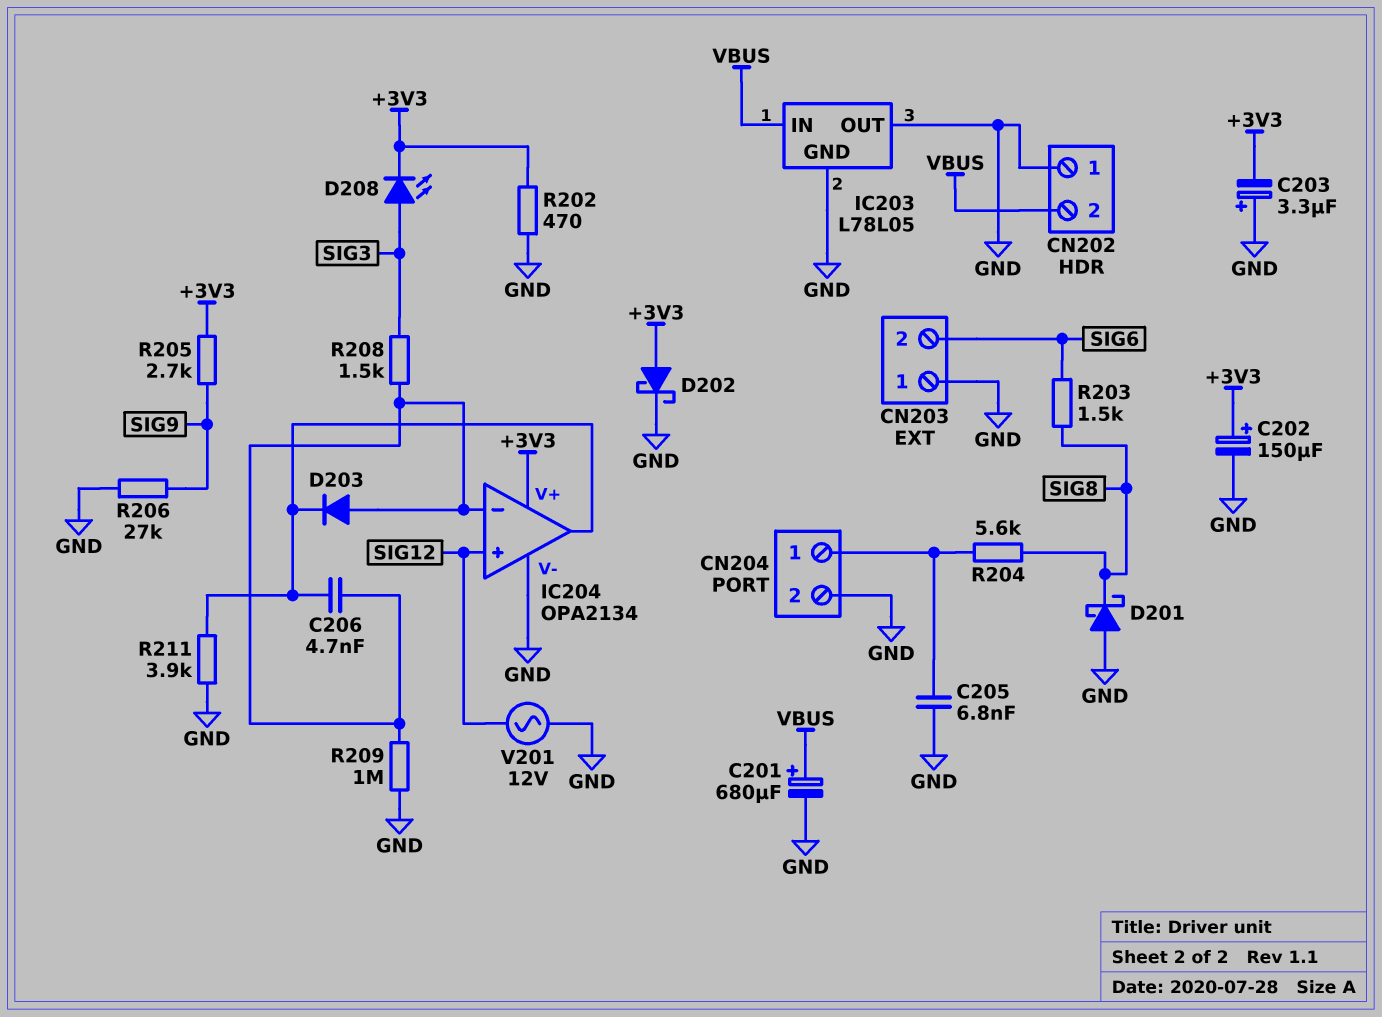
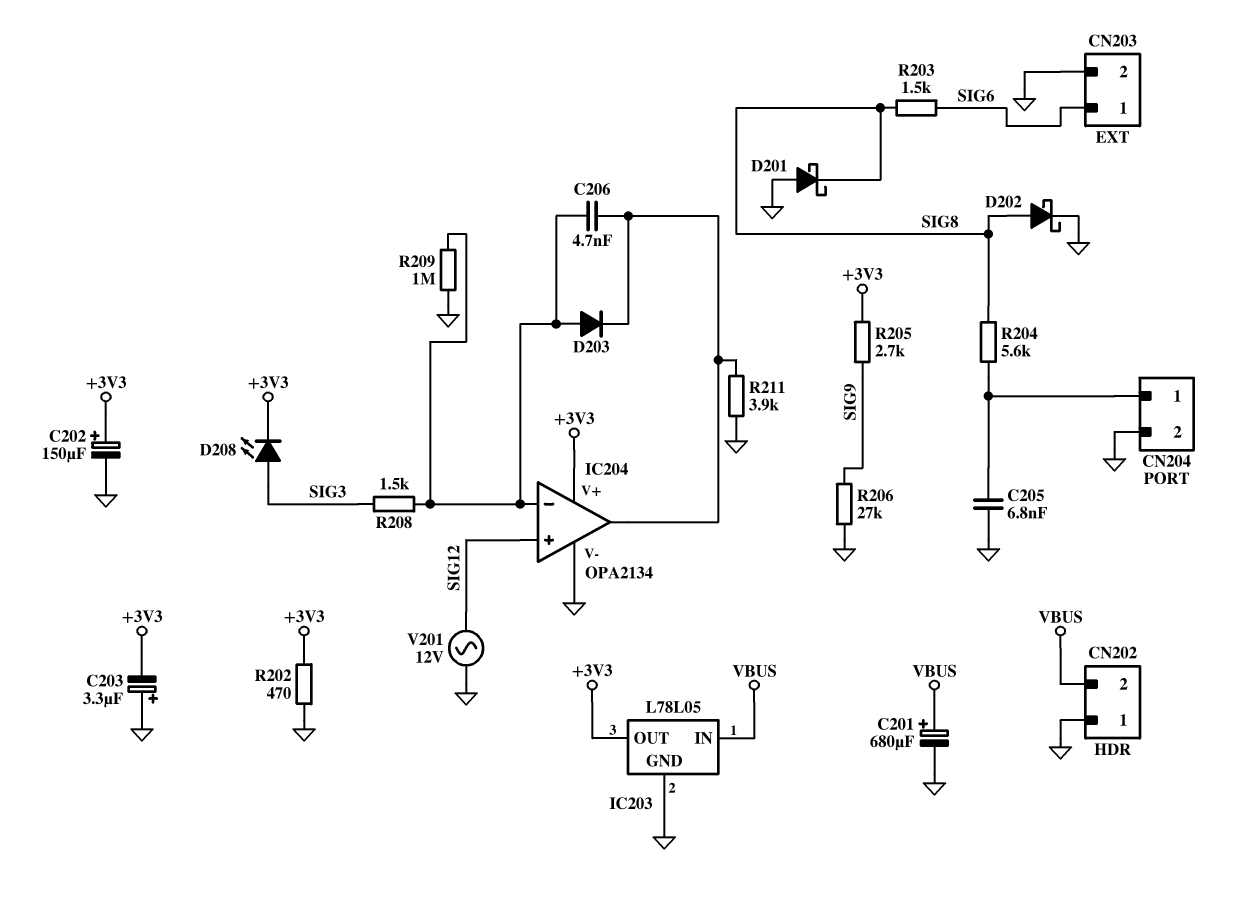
CN203 pin 1: GND -> SIG6
CN203 pin 2: SIG6 -> GND
D202: schottky (A +3V3, K GND) -> schottky (A SIG8, K GND)
IC203 pin OUT: GND -> +3V3

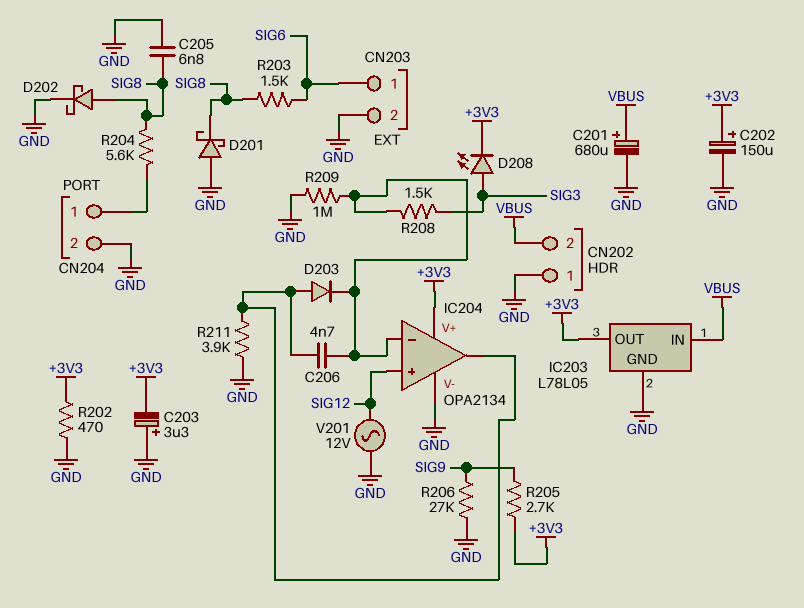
C205: 6.8nF (CN204/1, GND) -> 6.8nF (GND, SIG8)
D203: diode (A IC204/in-, K IC204/out) -> diode (A IC204/out, K IC204/in-)

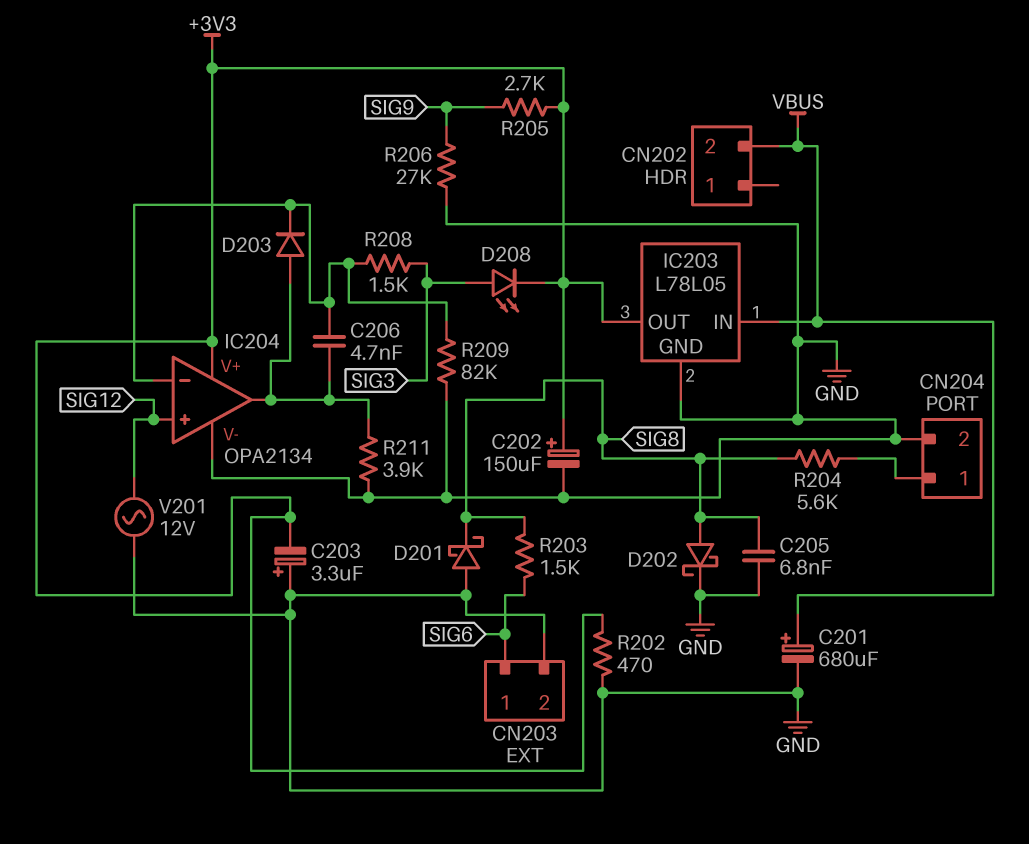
CN202 pin 1: GND -> none
R209: 1M (GND, IC204/in-) -> 82k (GND, IC204/in-)

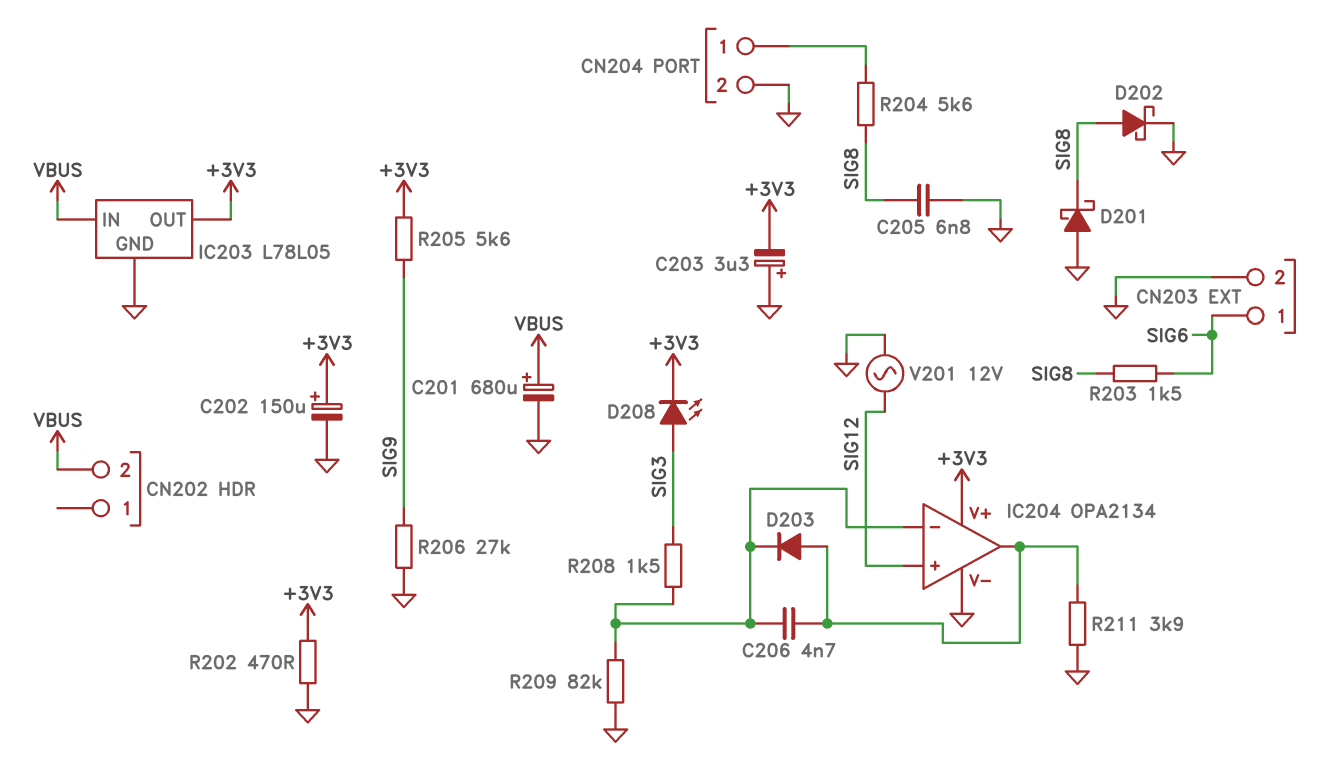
R205: 2.7k (+3V3, SIG9) -> 5.6k (+3V3, SIG9)

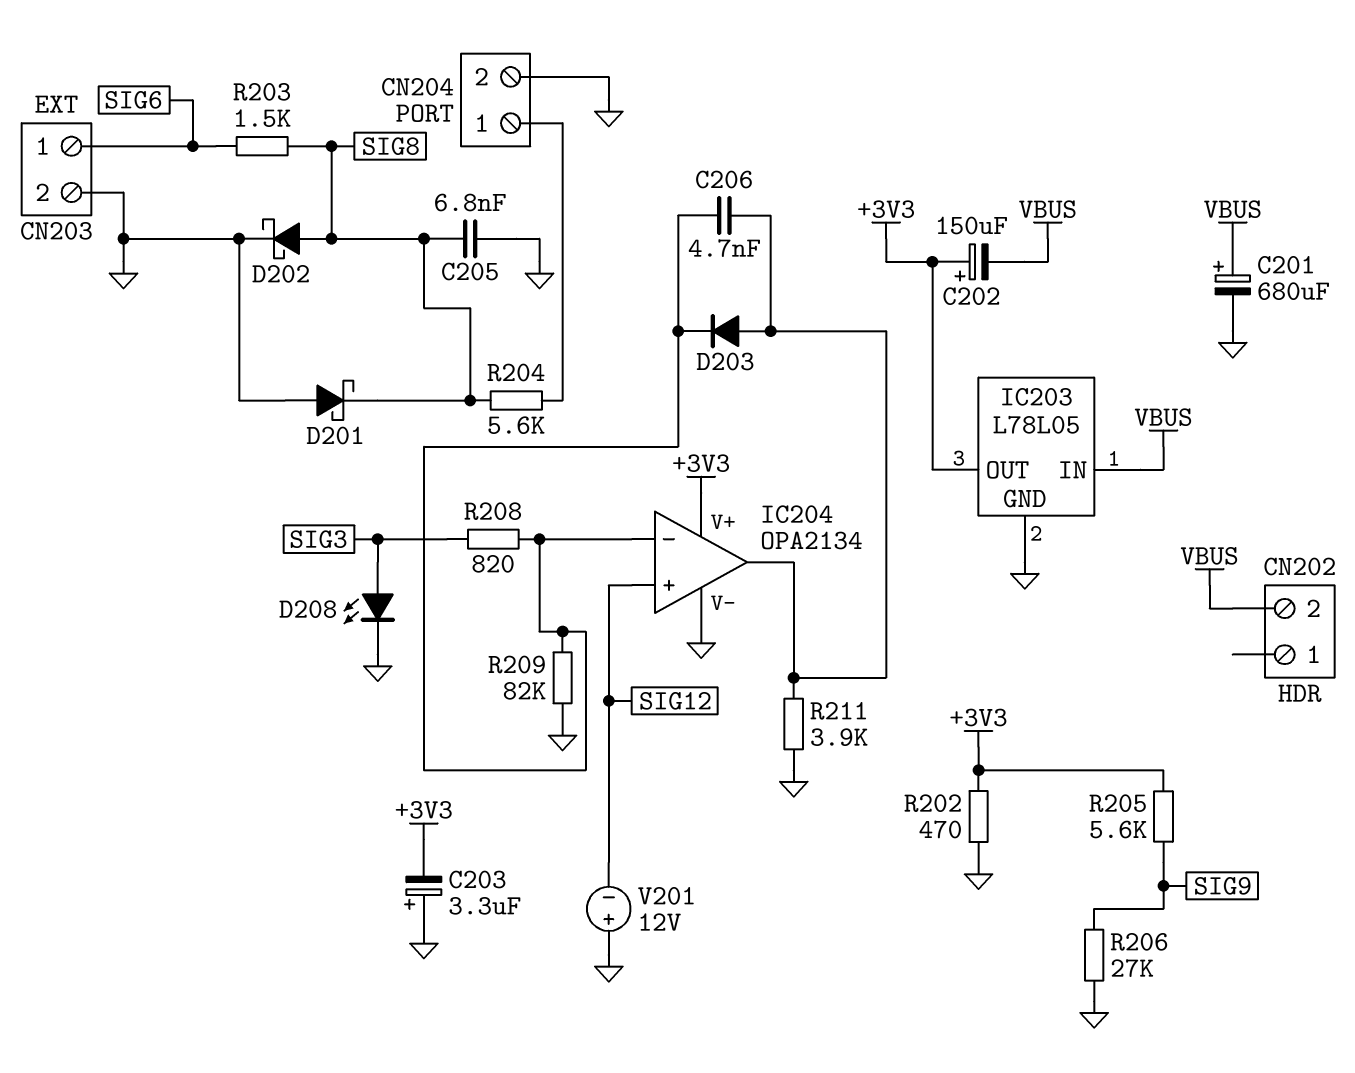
C202: 150uF (plus +3V3, minus GND) -> 150uF (plus +3V3, minus VBUS)
D208: LED (A SIG3, K +3V3) -> LED (A SIG3, K GND)
R208: 1.5k (IC204/in-, SIG3) -> 820 (IC204/in-, SIG3)
V201: AC 12V (GND, SIG12) -> 12V (plus GND, minus SIG12)

